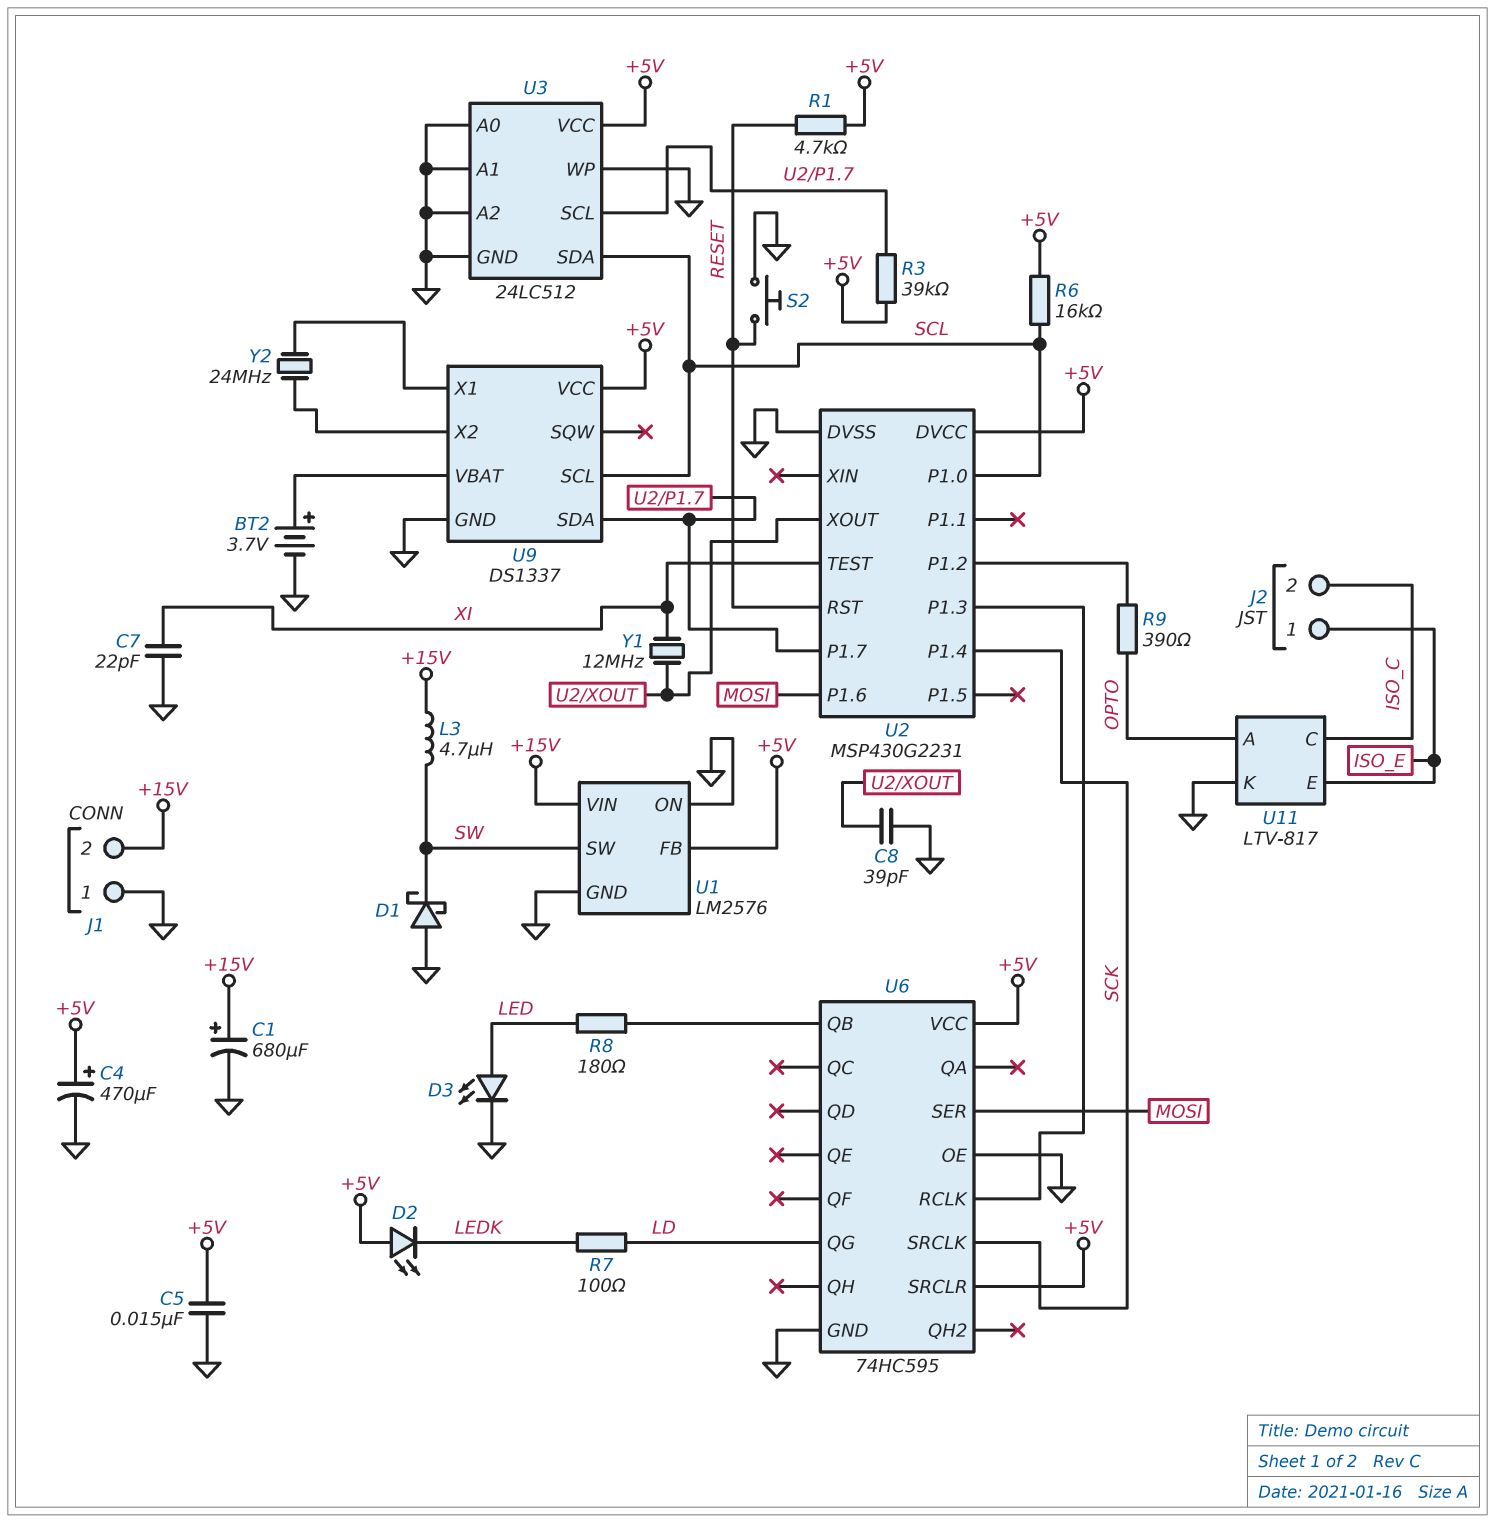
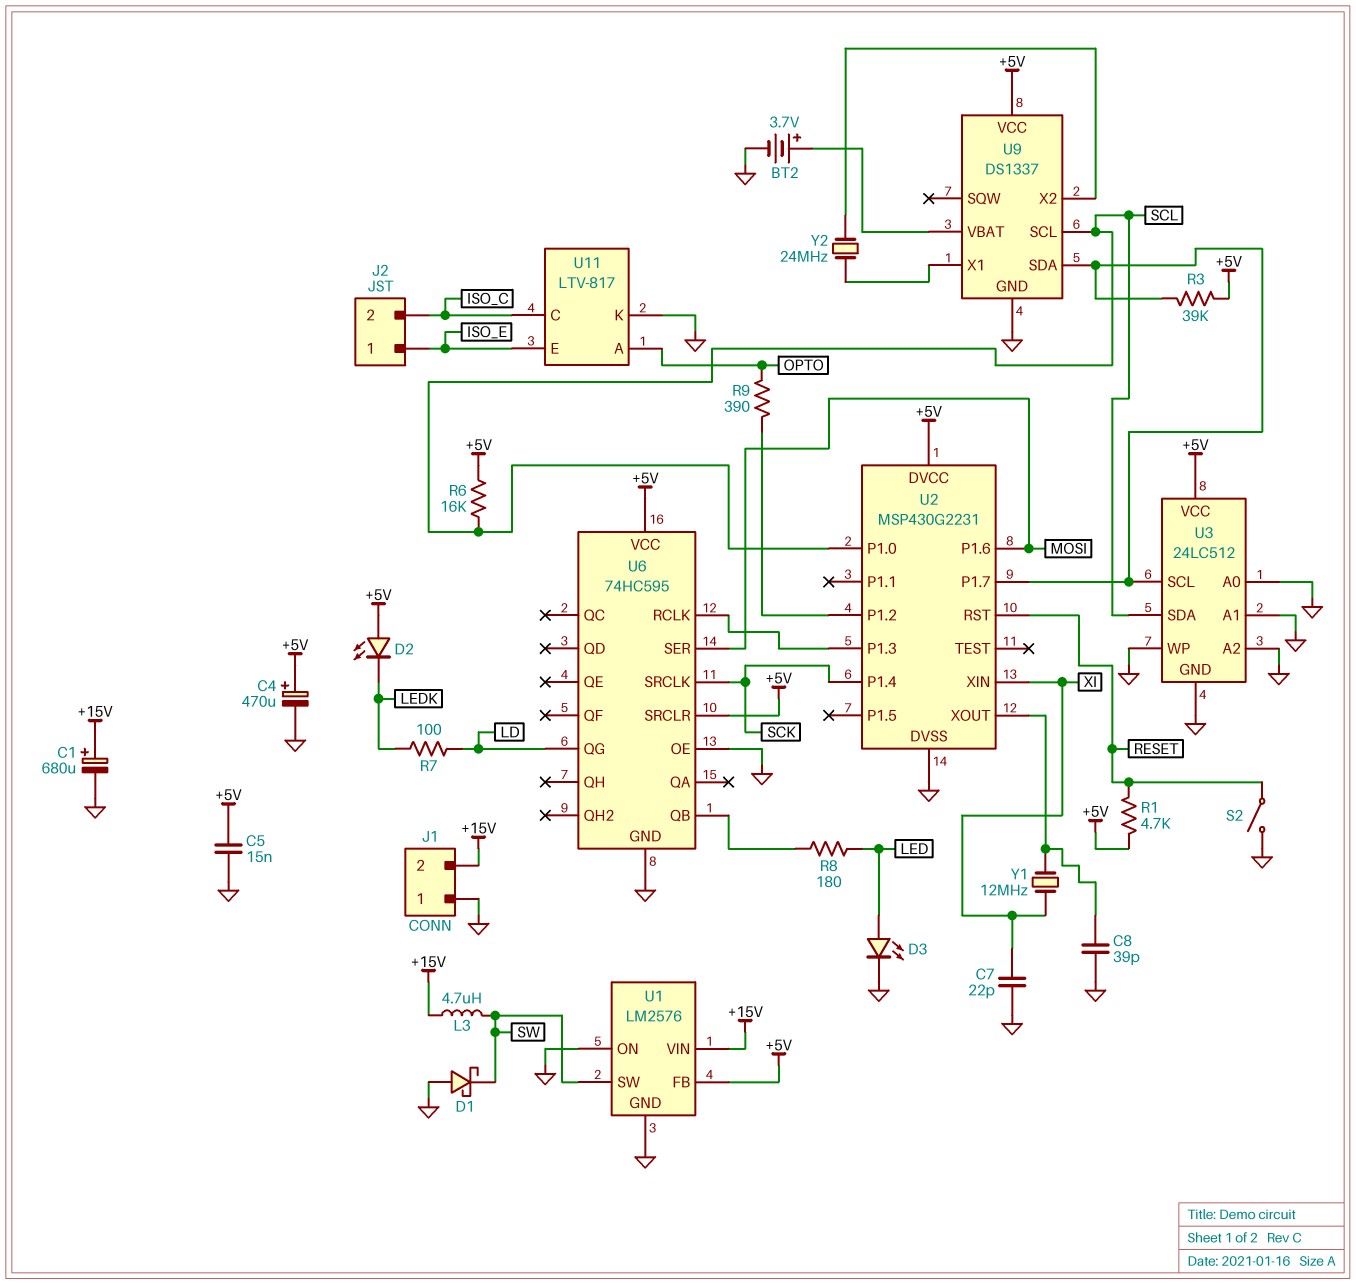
S2: button (GND, RESET) -> switch (GND, RESET)
U2 pin TEST: XI -> none
U2 pin XIN: none -> XI

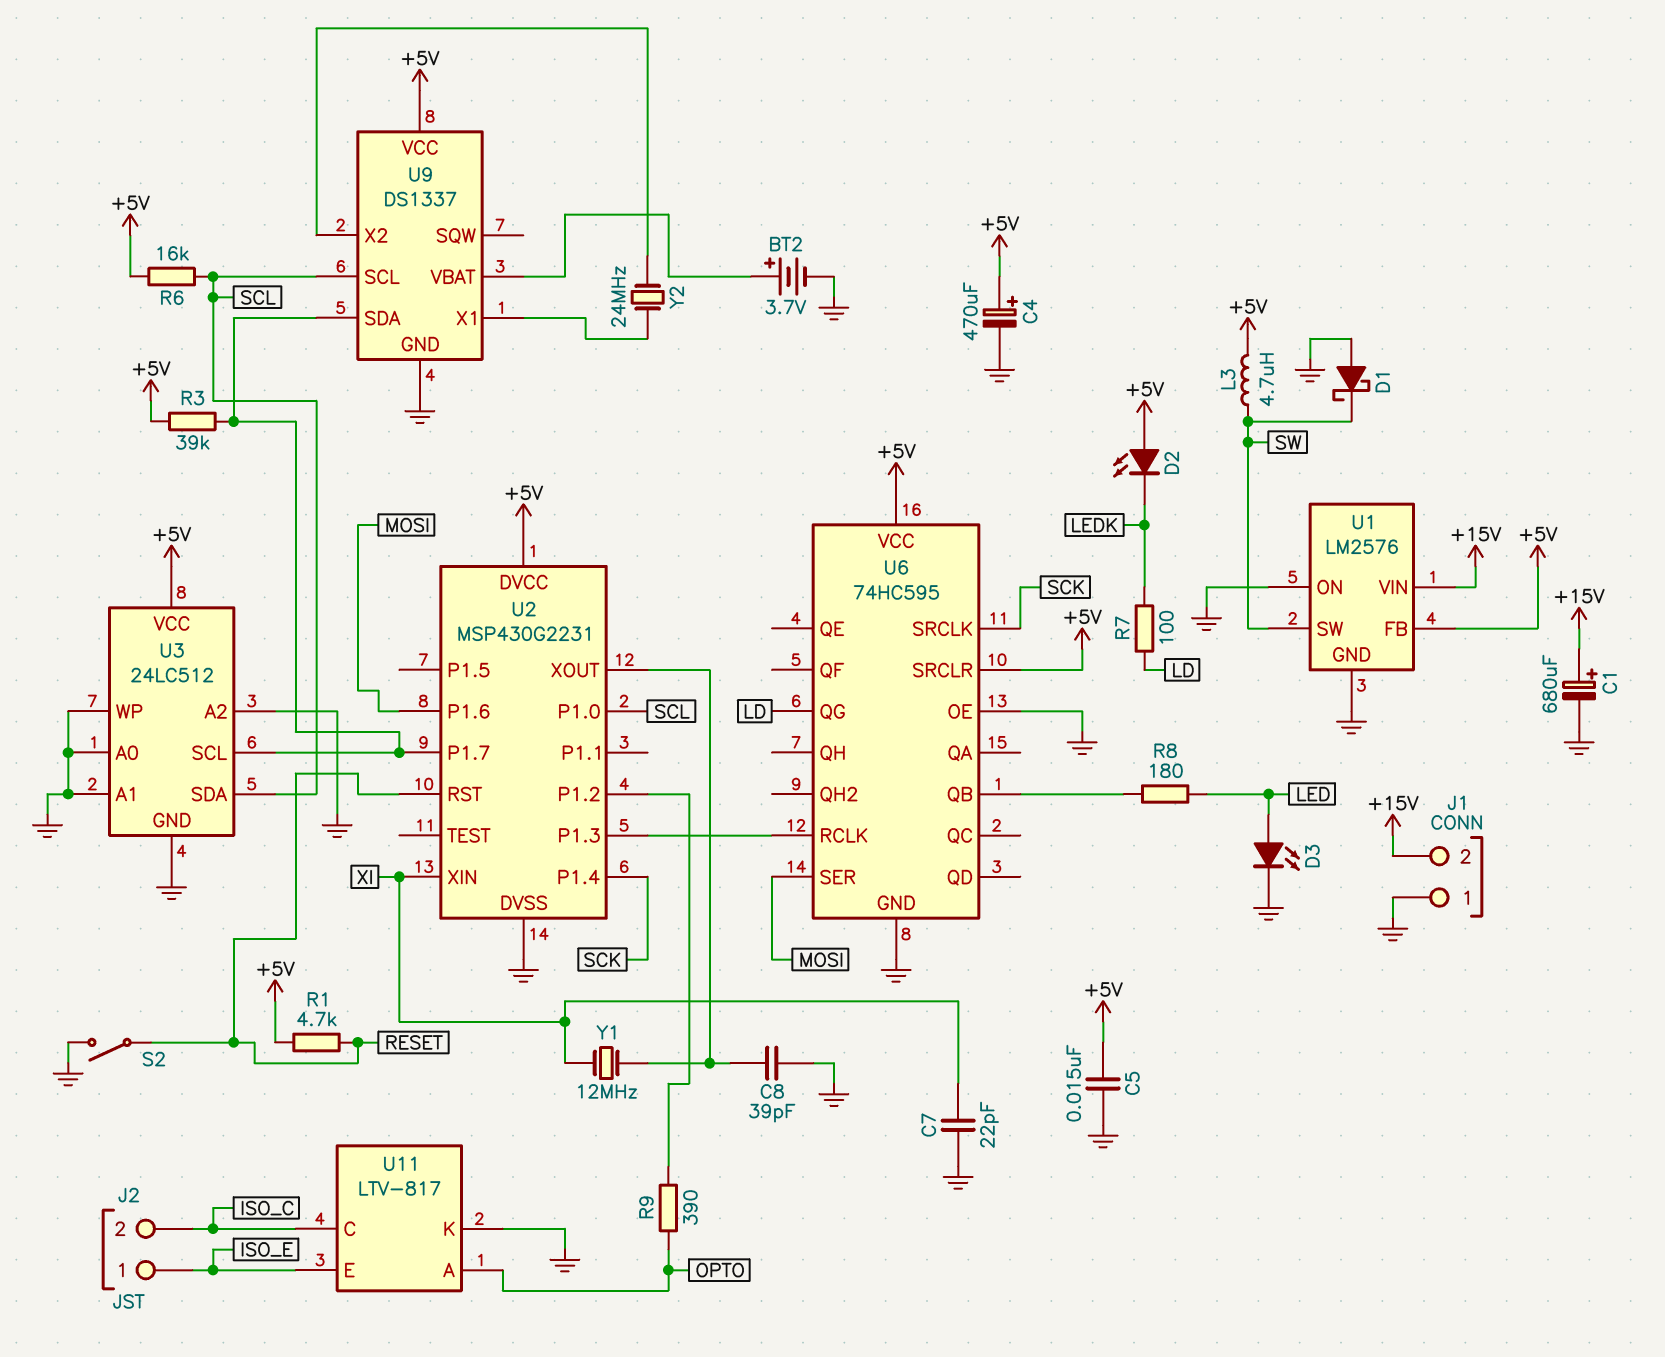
L3: 4.7uH (+15V, SW) -> 4.7uH (+5V, SW)

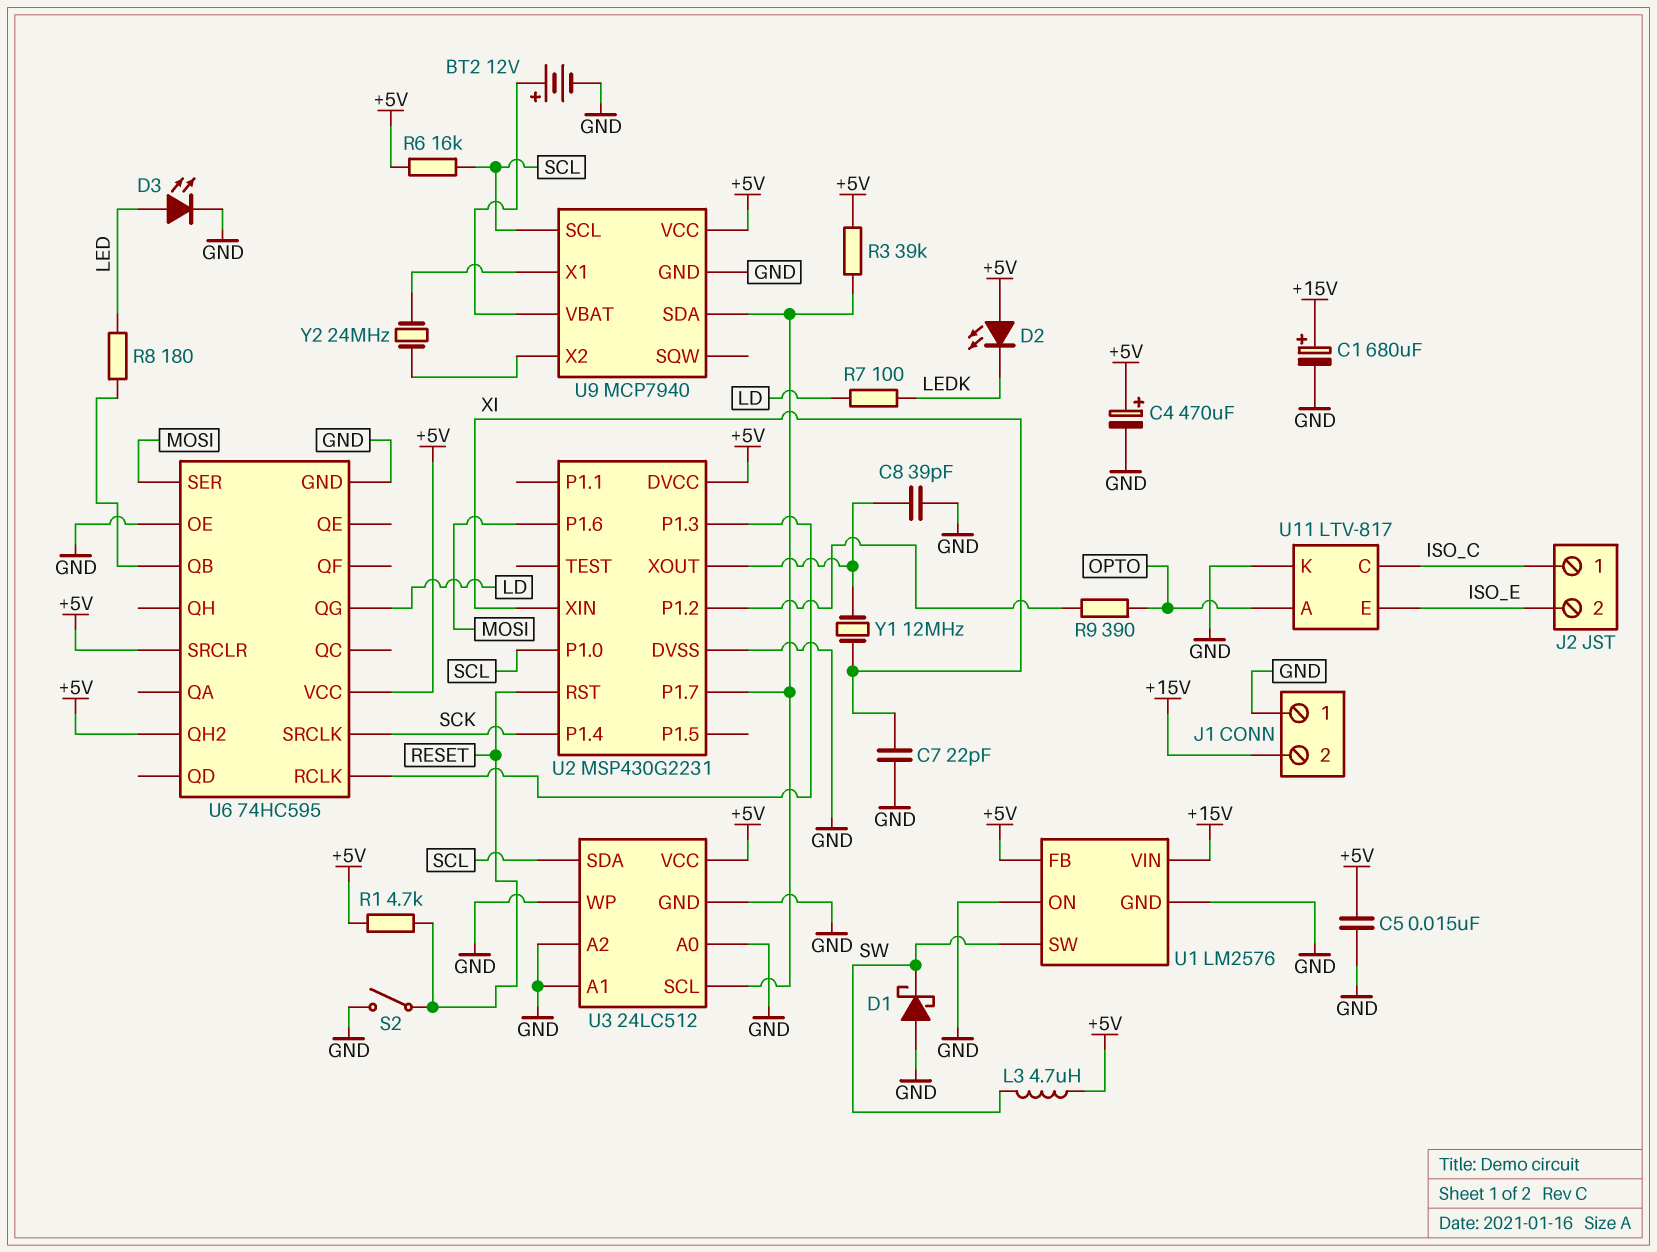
BT2: 3.7V (plus U9/VBAT, minus GND) -> 12V (plus U9/VBAT, minus GND)
J2 pin 1: ISO_E -> ISO_C
J2 pin 2: ISO_C -> ISO_E
U6 pin QH2: none -> +5V
U9: DS1337 -> MCP7940

